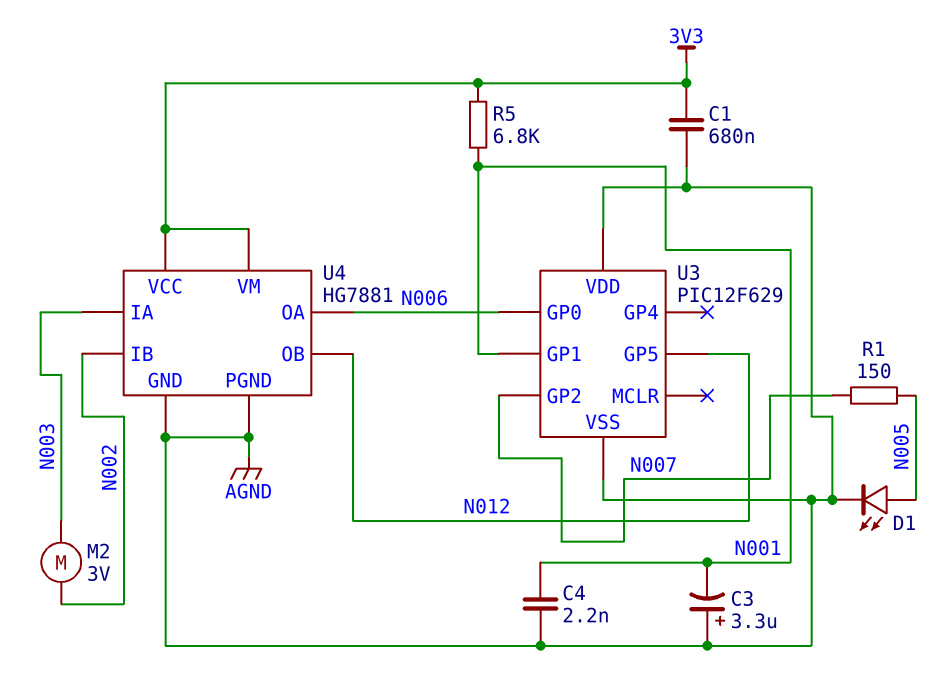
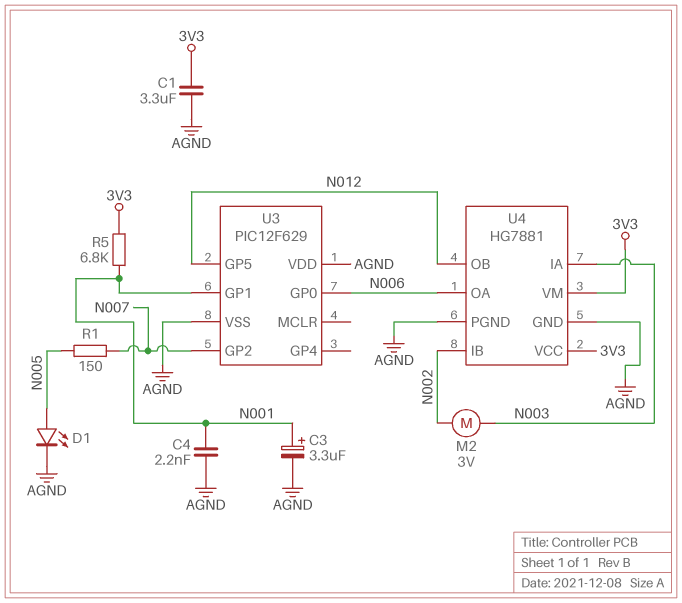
C1: 680nF (3V3, AGND) -> 3.3uF (3V3, AGND)
C3: 3.3uF (plus AGND, minus N001) -> 3.3uF (plus N001, minus AGND)

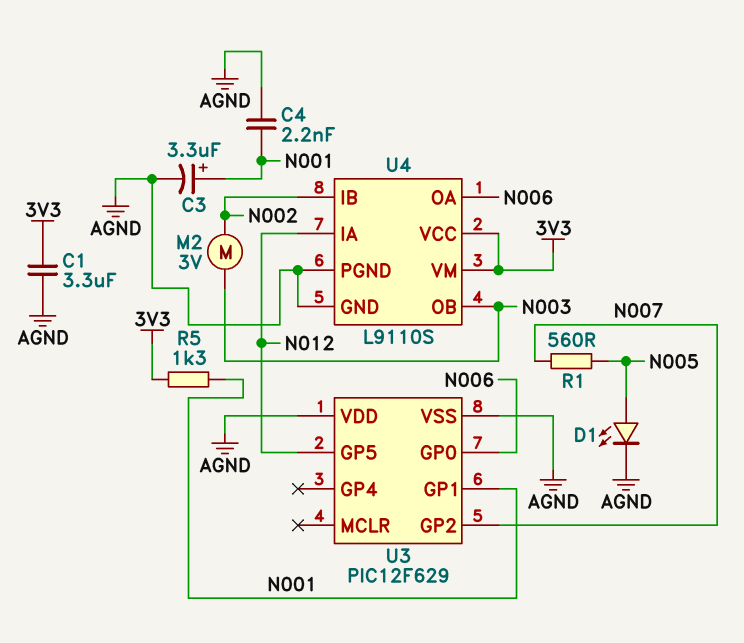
R1: 150 (N005, N007) -> 560 (N005, N007)
R5: 6.8k (3V3, N001) -> 1.3k (3V3, N001)
U4: HG7881 -> L9110S
U4 pin IA: N003 -> N012
U4 pin OB: N012 -> N003

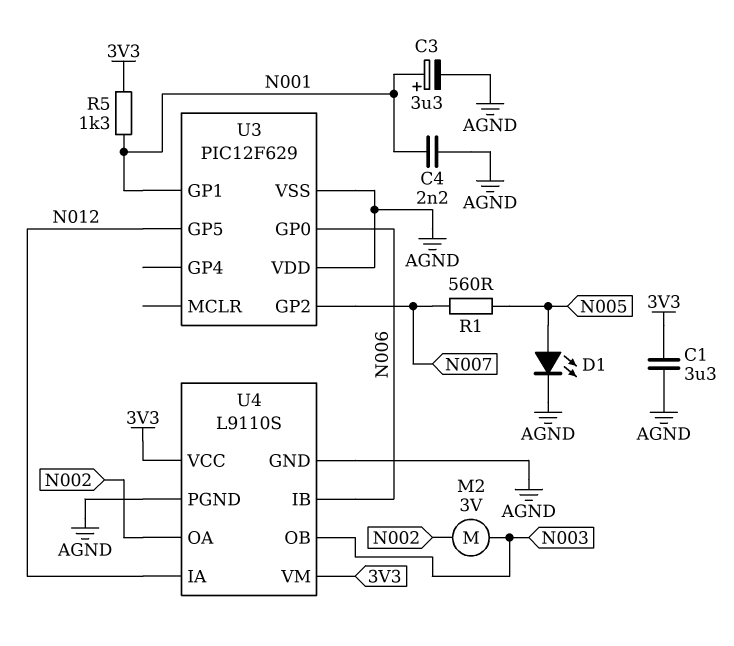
U4 pin IB: N002 -> N006
U4 pin OA: N006 -> N002

